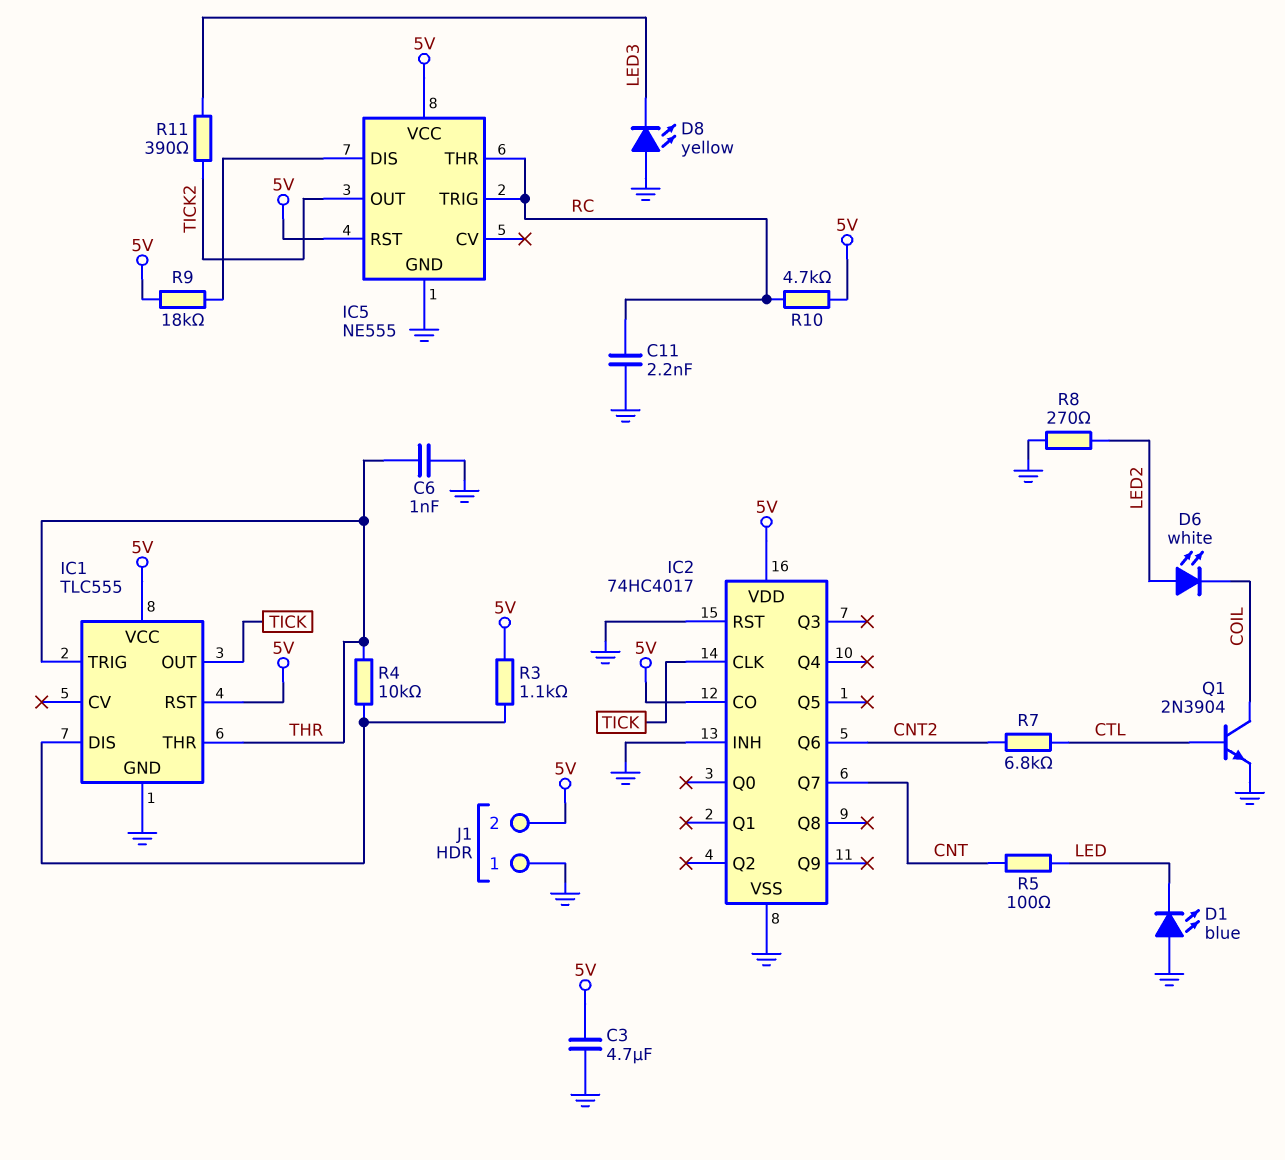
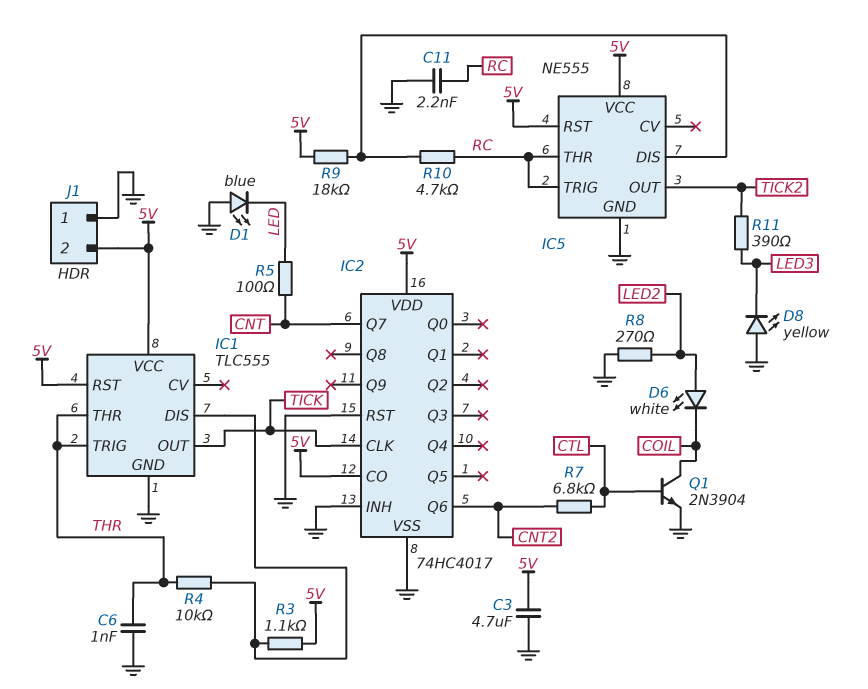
R10: 4.7k (5V, RC) -> 4.7k (IC5/DIS, RC)

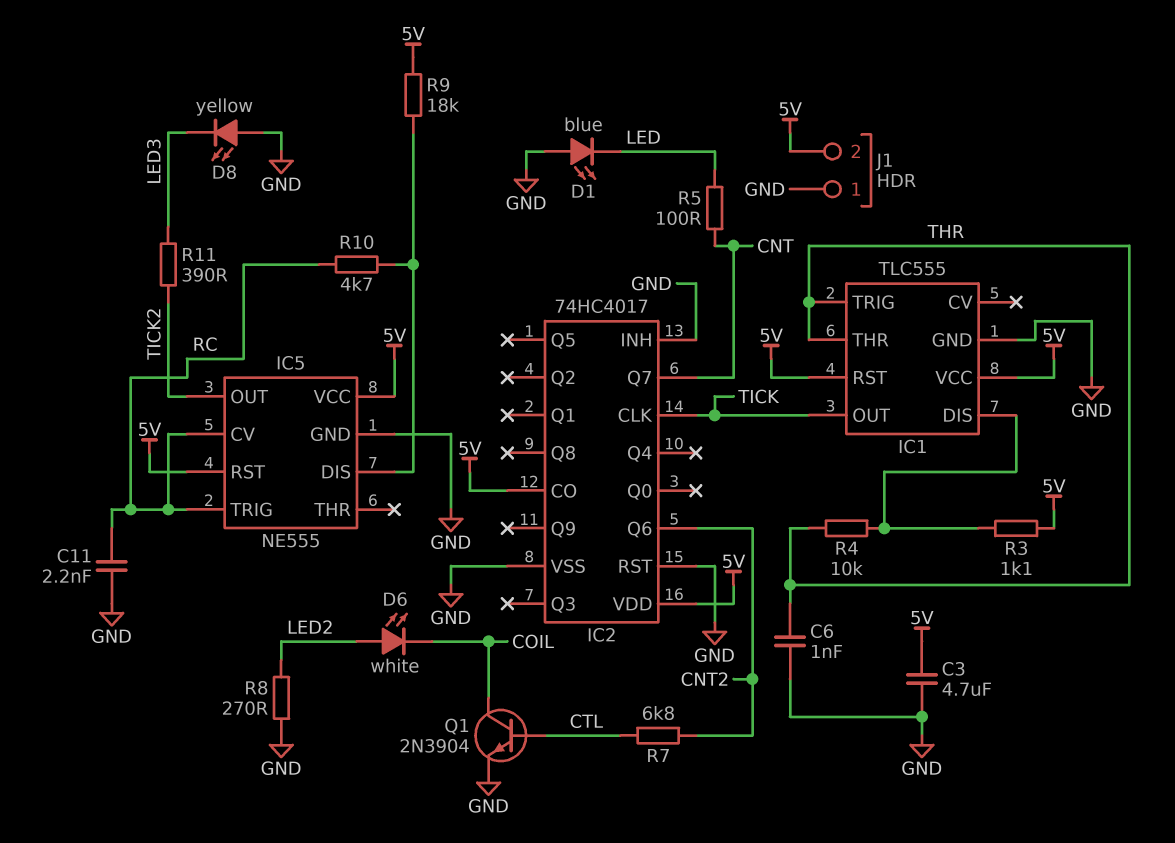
IC5 pin CV: none -> RC
IC5 pin THR: RC -> none

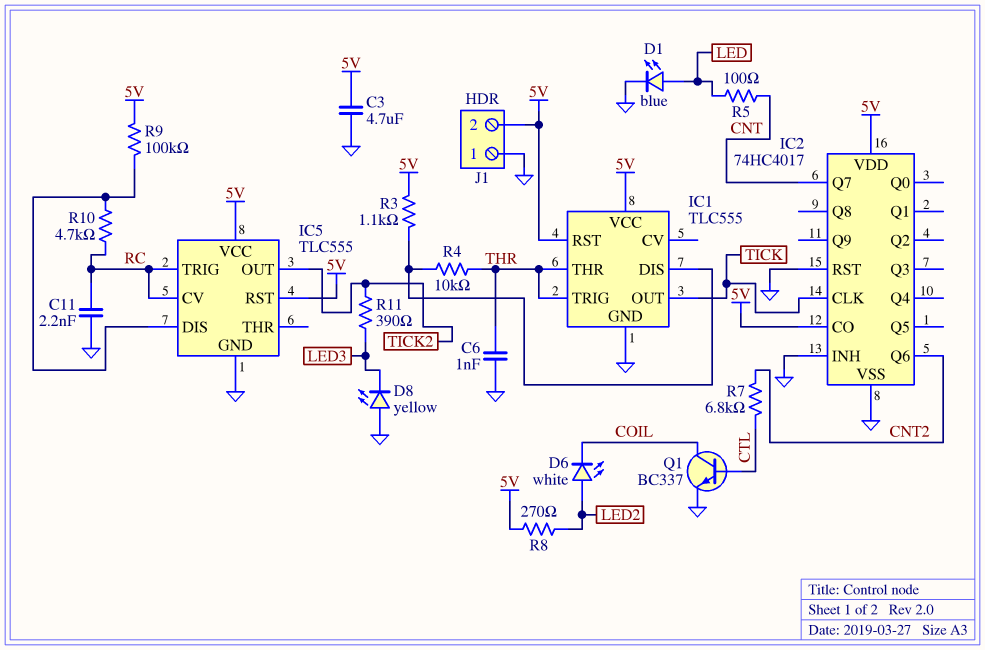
D1: LED blue (A GND, K LED) -> LED blue (A LED, K GND)
IC5: NE555 -> TLC555
Q1: NPN 2N3904 (B CTL, C COIL, E GND) -> NPN BC337 (B CTL, C COIL, E GND)
R8: 270 (GND, LED2) -> 270 (5V, LED2)
R9: 18k (5V, IC5/DIS) -> 100k (5V, IC5/DIS)

